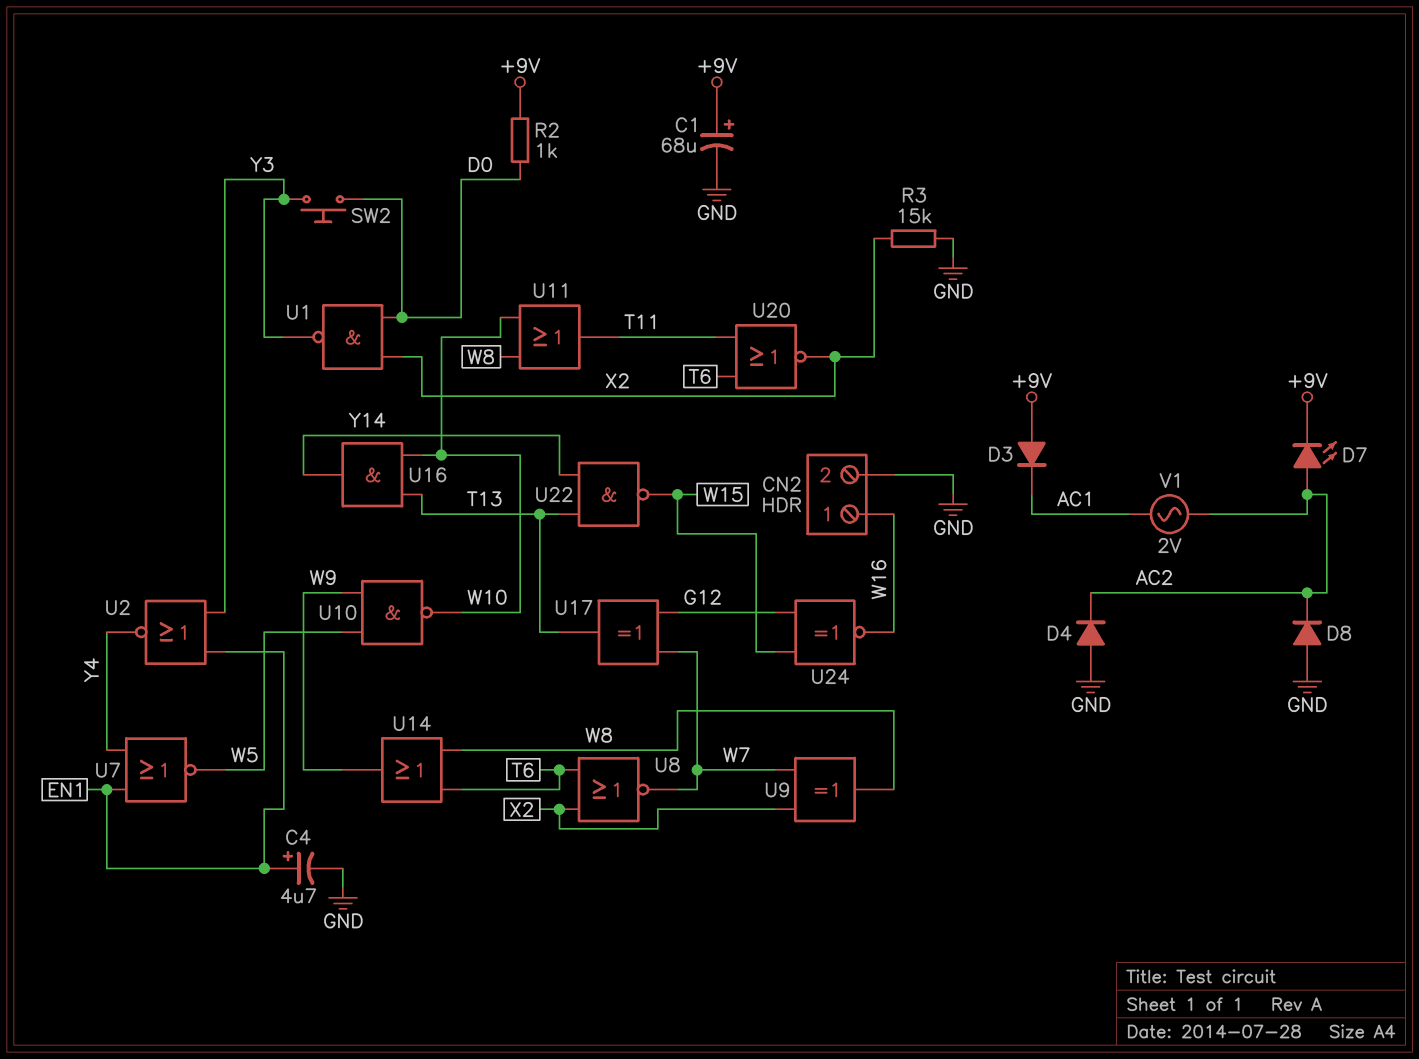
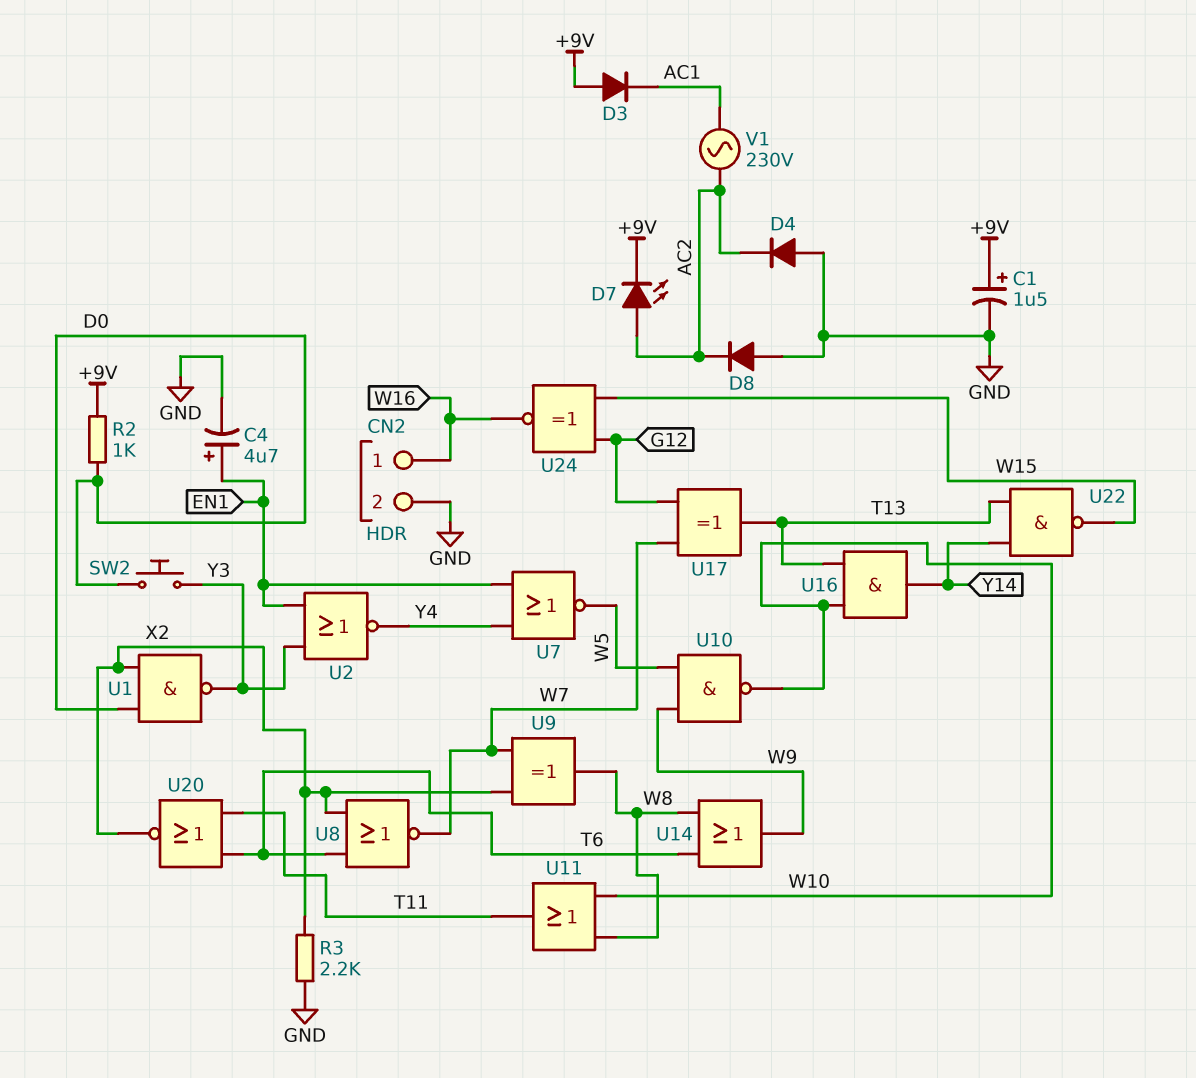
C1: 68uF (plus +9V, minus GND) -> 1.5uF (plus +9V, minus GND)
R3: 15k (GND, X2) -> 2.2k (GND, X2)
V1: AC 2V (AC1, AC2) -> AC 230V (AC1, AC2)

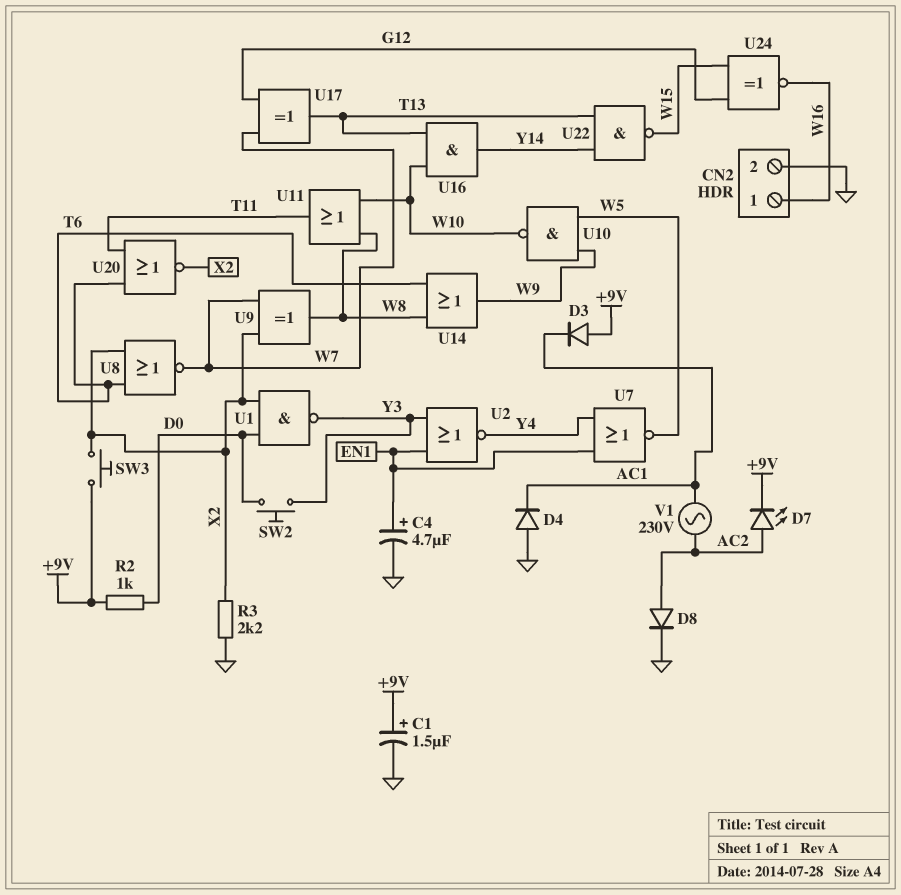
D4: diode (A GND, K AC2) -> diode (A GND, K AC1)
D8: diode (A GND, K AC2) -> diode (A AC2, K GND)
SW3: none -> button (+9V, X2)

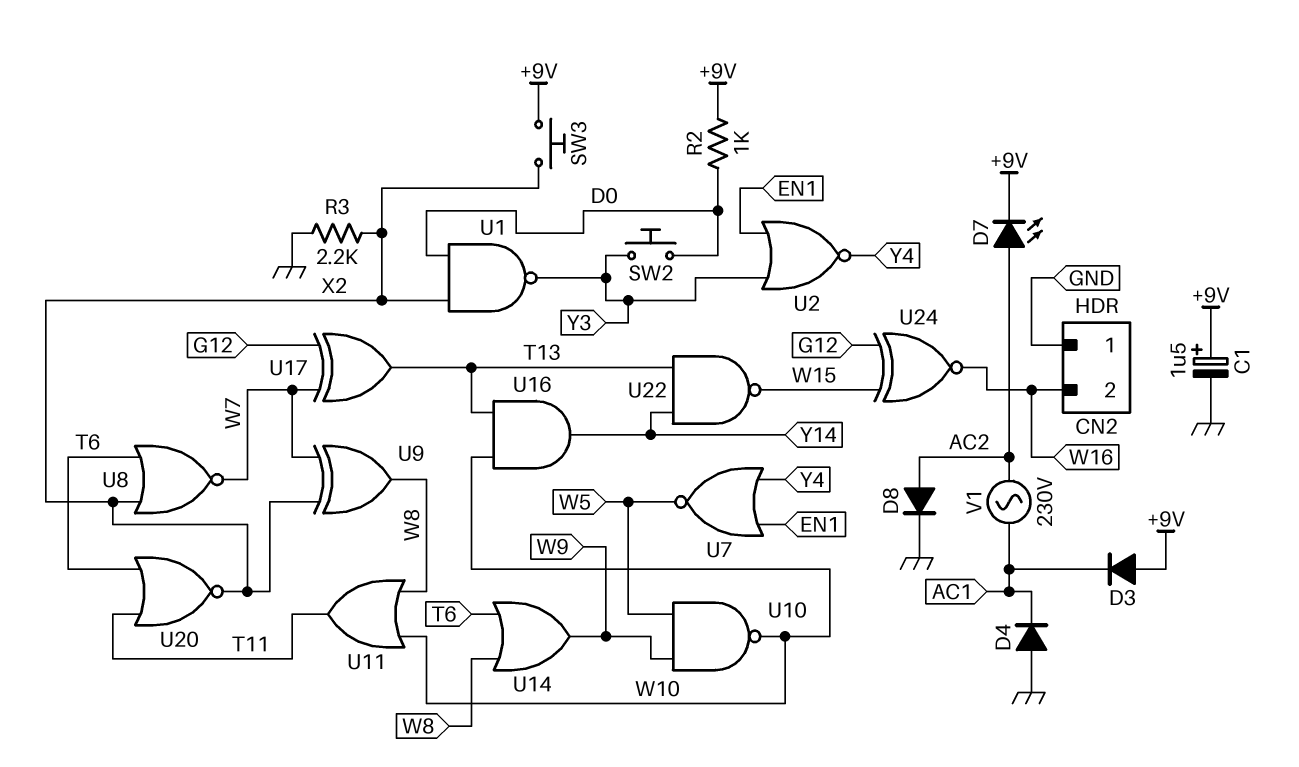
C4: 4.7uF (plus EN1, minus GND) -> none
CN2 pin 1: W16 -> GND
CN2 pin 2: GND -> W16

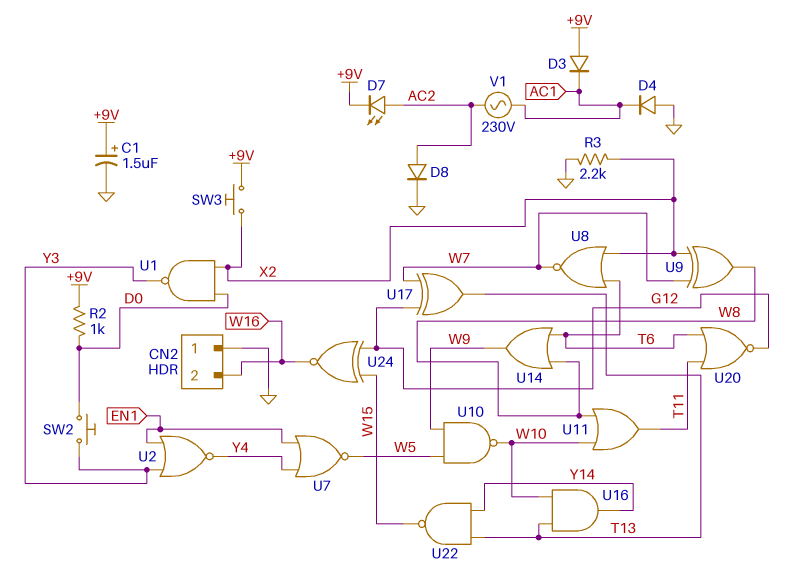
U20: NOR (in T6, in T11, out X2) -> NOR (in T6, in T11, out G12)

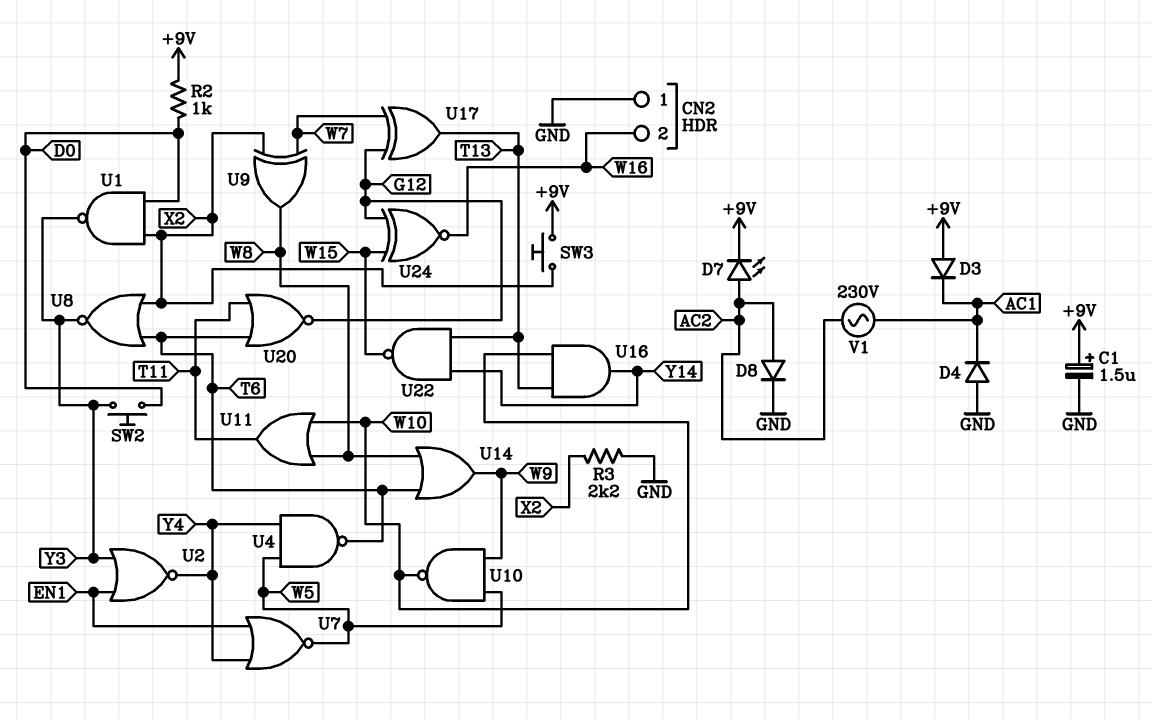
U4: none -> NAND (in W5, in Y4, out T6)
U8: NOR (in T6, in X2, out W7) -> NOR (in T6, in X2, out Y3)

